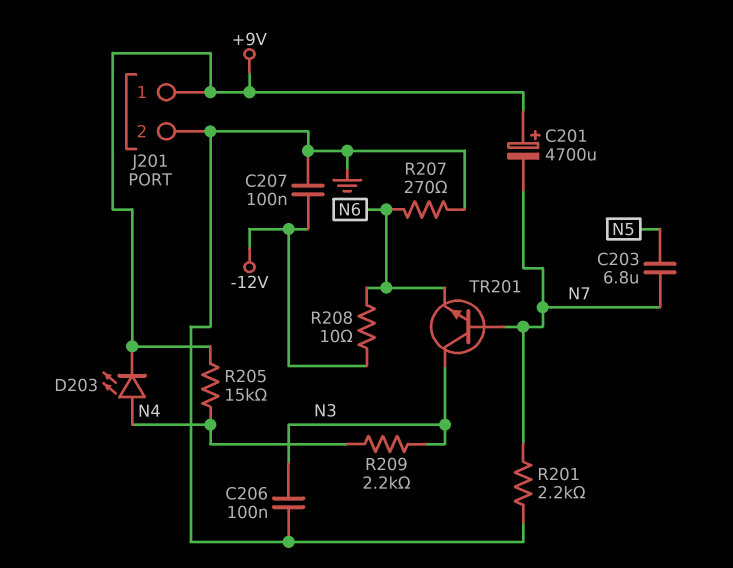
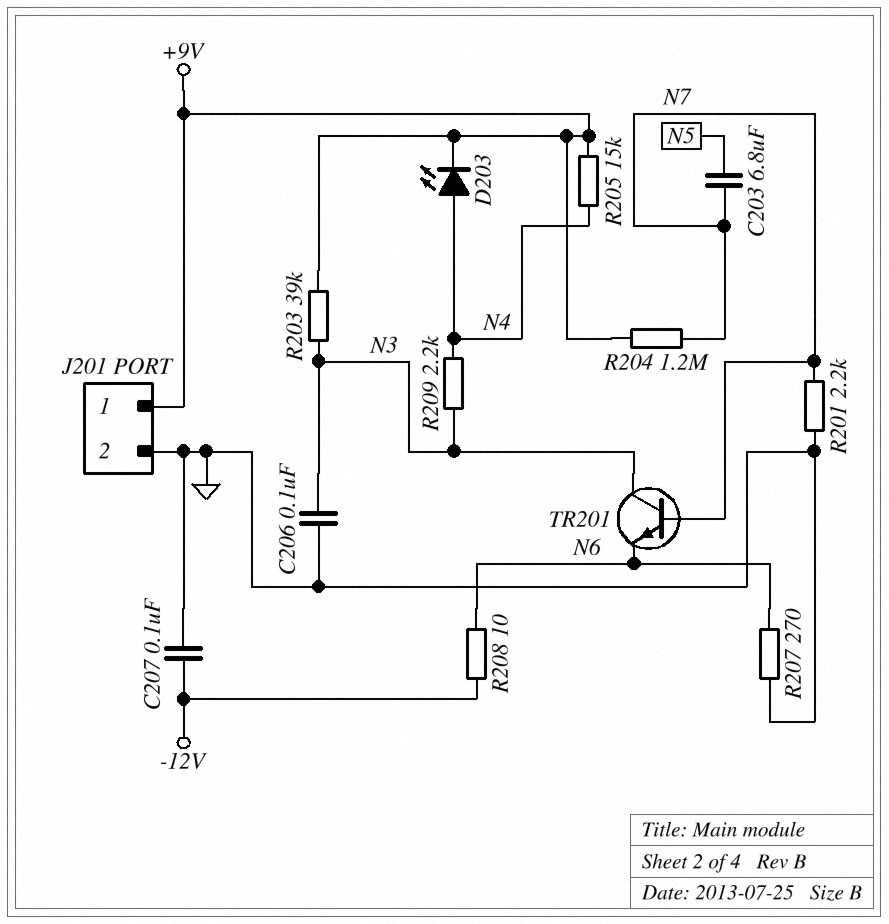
C201: 4700uF (plus +9V, minus N7) -> none
R203: none -> 39k (+9V, N3)
R204: none -> 1.2M (+9V, N7)

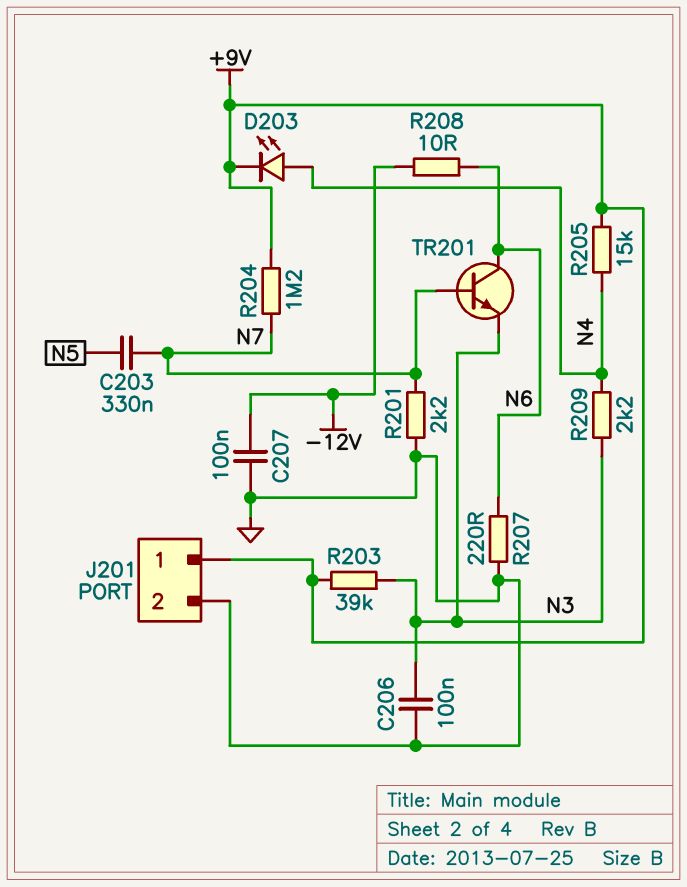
C203: 6.8uF (N5, N7) -> 330nF (N5, N7)
R207: 270 (GND, N6) -> 220 (GND, N6)
TR201: NPN (B N7, C N3, E N6) -> NPN (B N7, C N6, E N3)

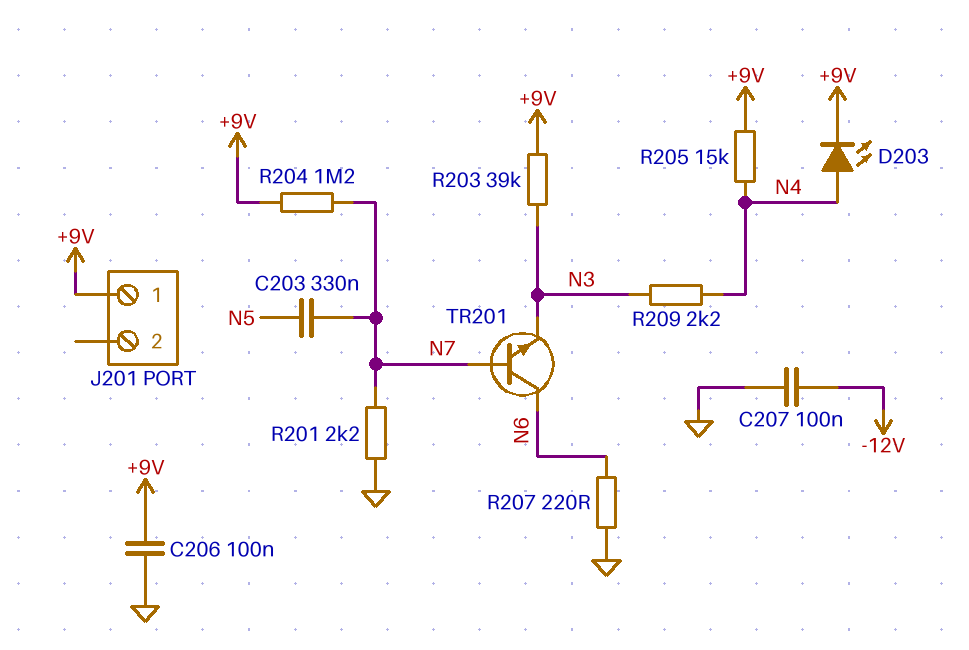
C206: 100nF (GND, N3) -> 100nF (+9V, GND)
J201 pin 2: GND -> none
R208: 10 (-12V, N6) -> none

